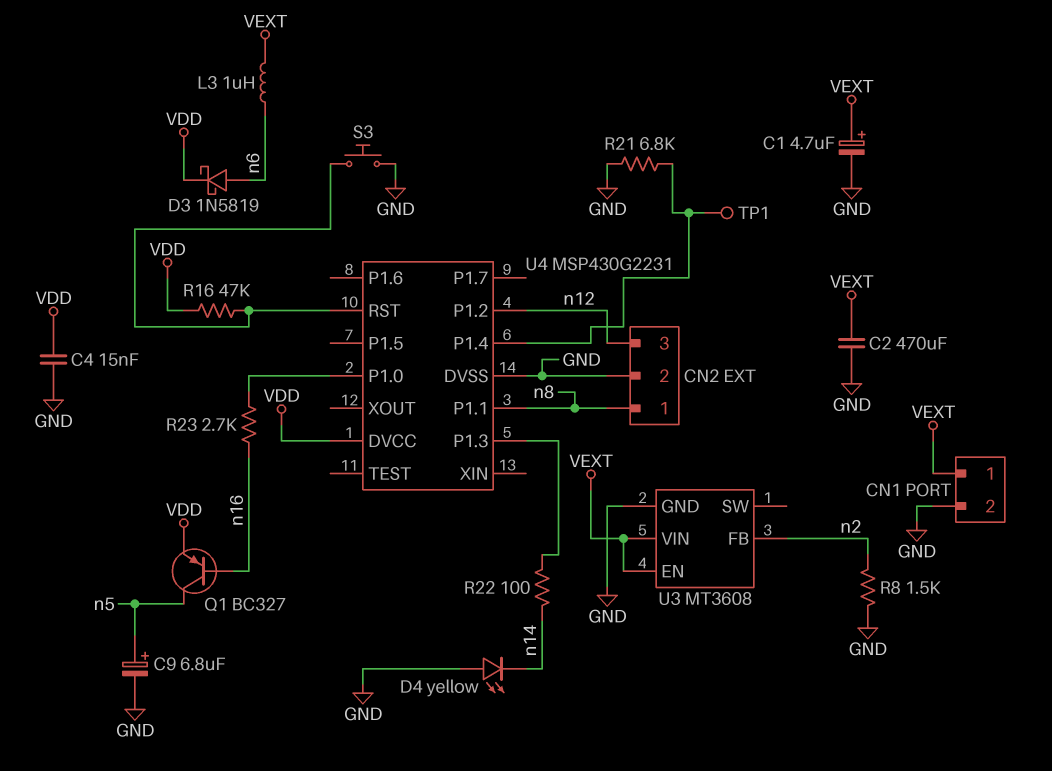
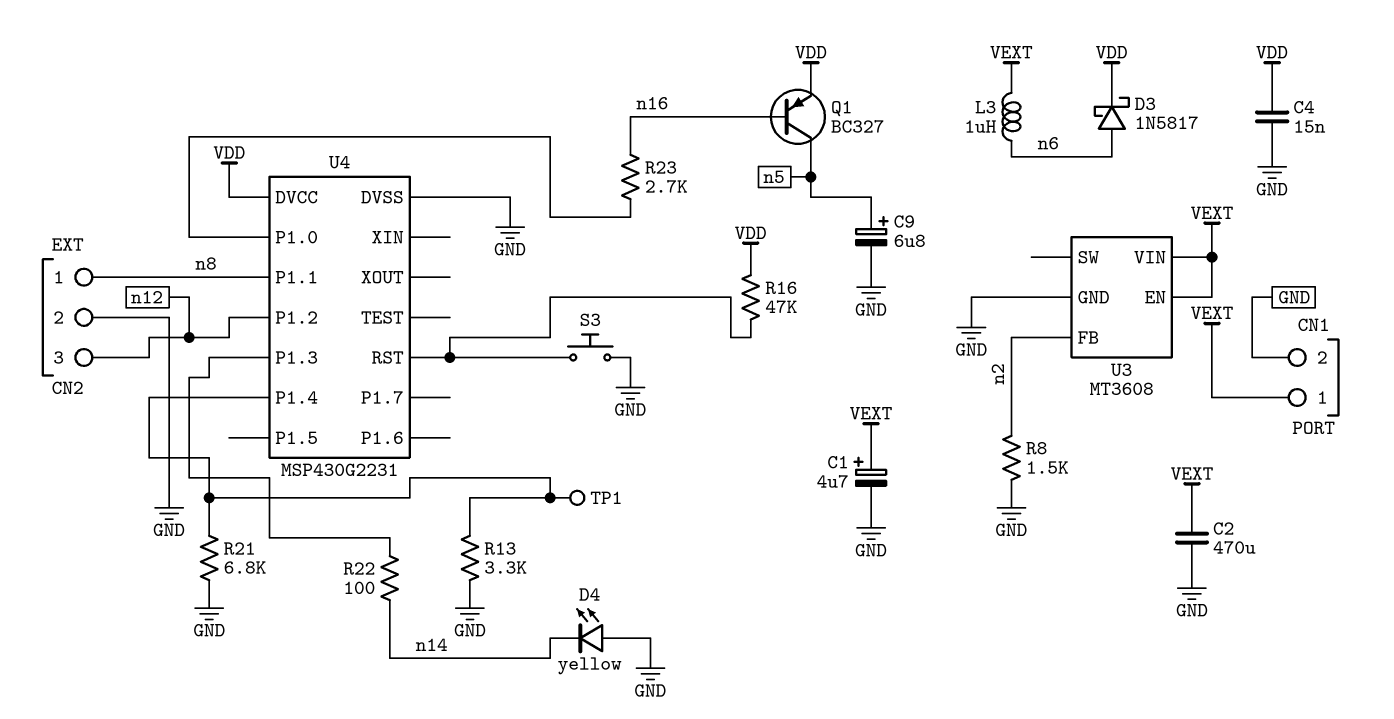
D3: schottky 1N5819 (A n6, K VDD) -> schottky 1N5817 (A n6, K VDD)
R13: none -> 3.3k (GND, U4/P1.4)

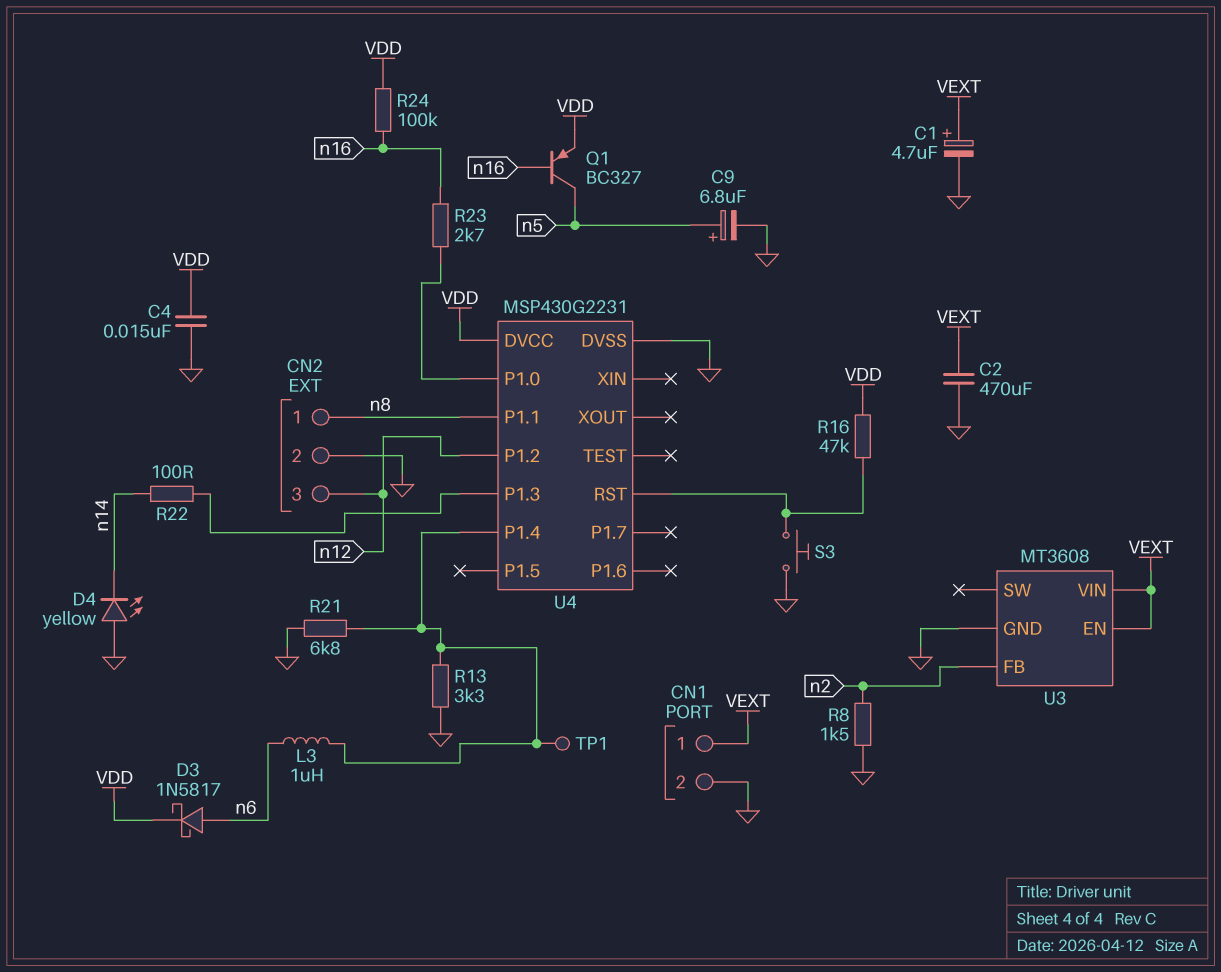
L3: 1uH (VEXT, n6) -> 1uH (U4/P1.4, n6)
R24: none -> 100k (VDD, n16)

